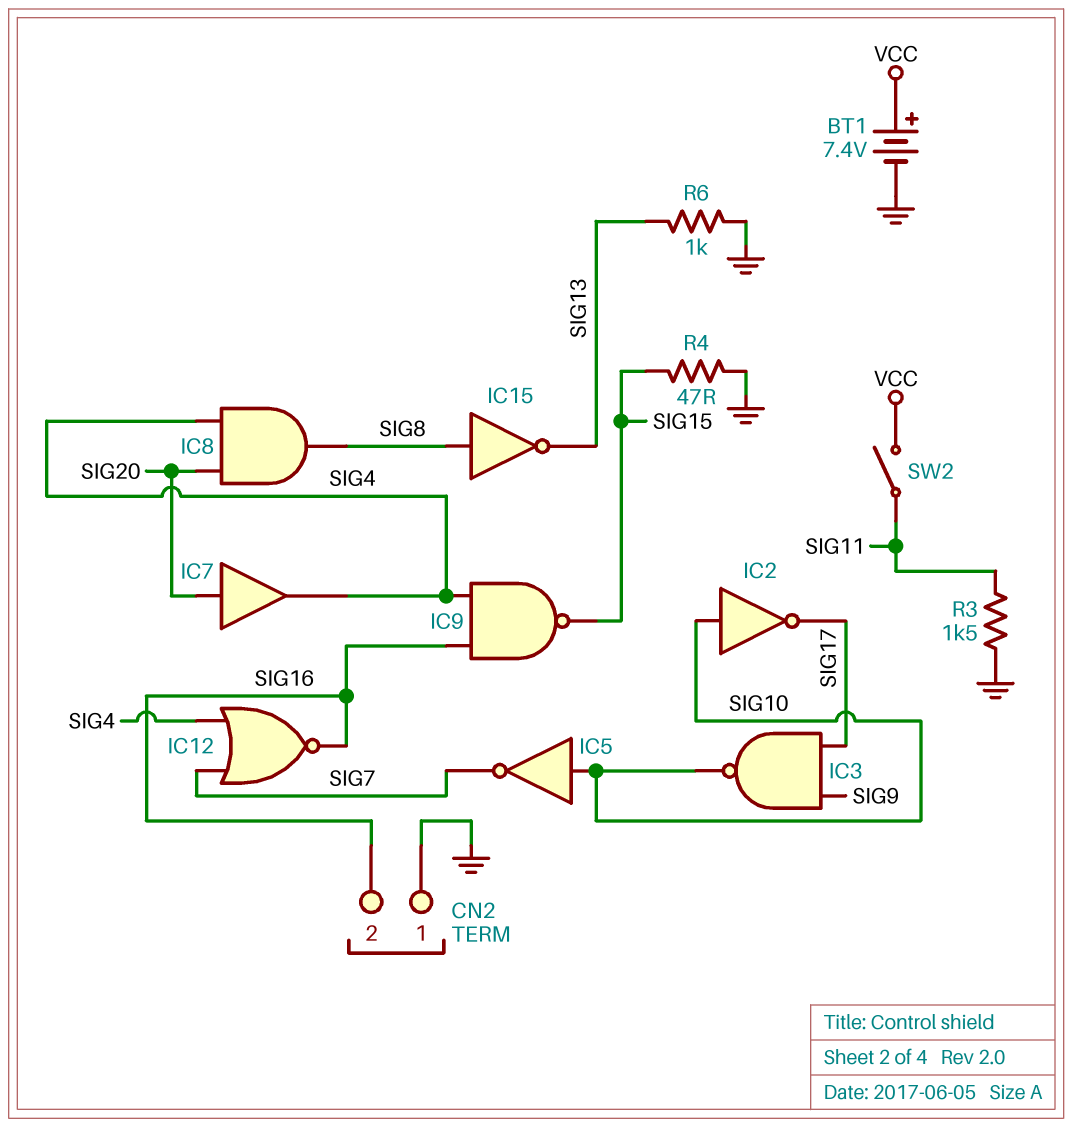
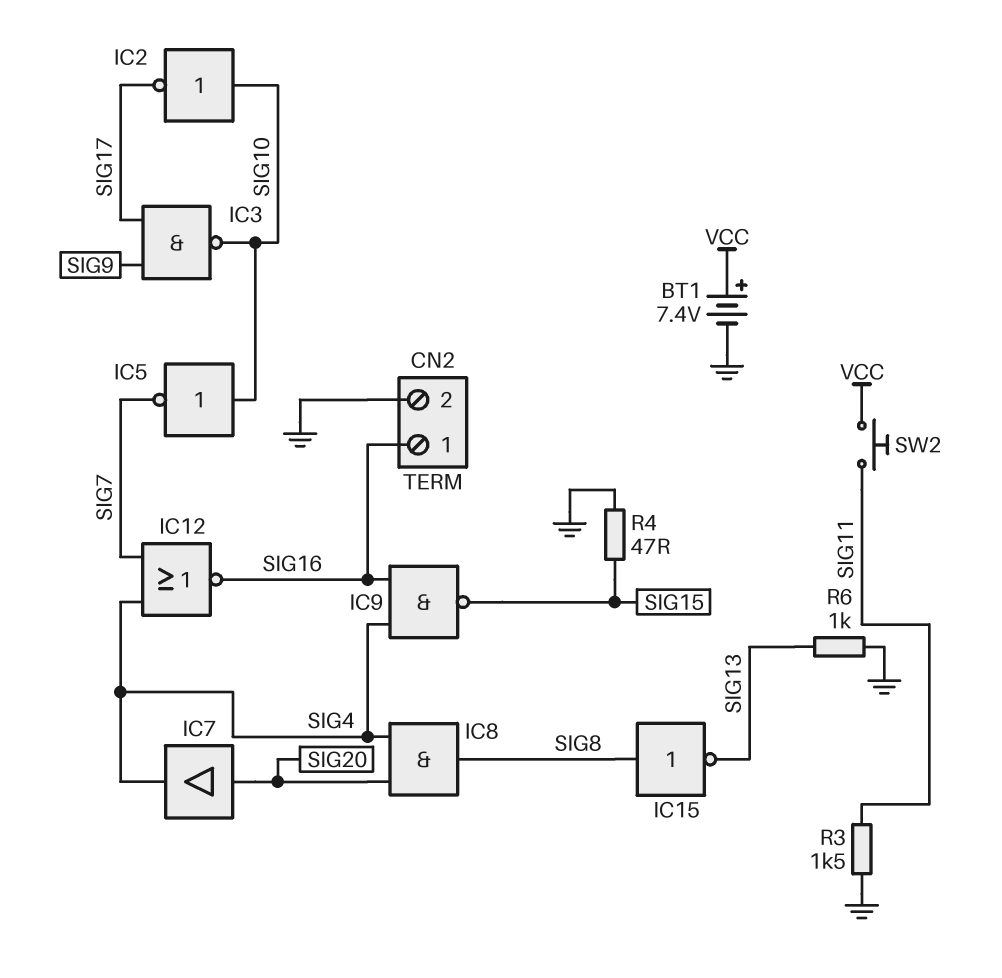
CN2 pin 1: GND -> SIG16
CN2 pin 2: SIG16 -> GND
SW2: switch (SIG11, VCC) -> button (SIG11, VCC)

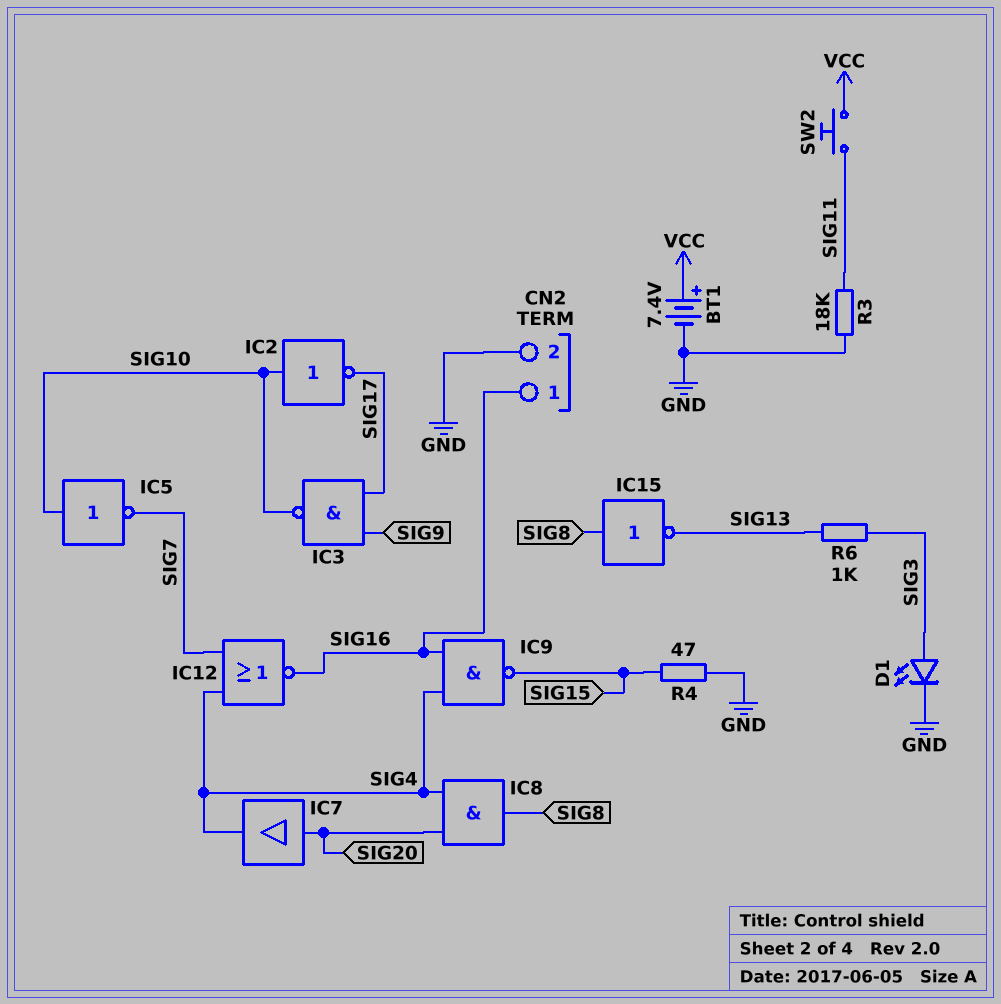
D1: none -> LED (A SIG3, K GND)
R3: 1.5k (GND, SIG11) -> 18k (GND, SIG11)
R6: 1k (GND, SIG13) -> 1k (SIG3, SIG13)

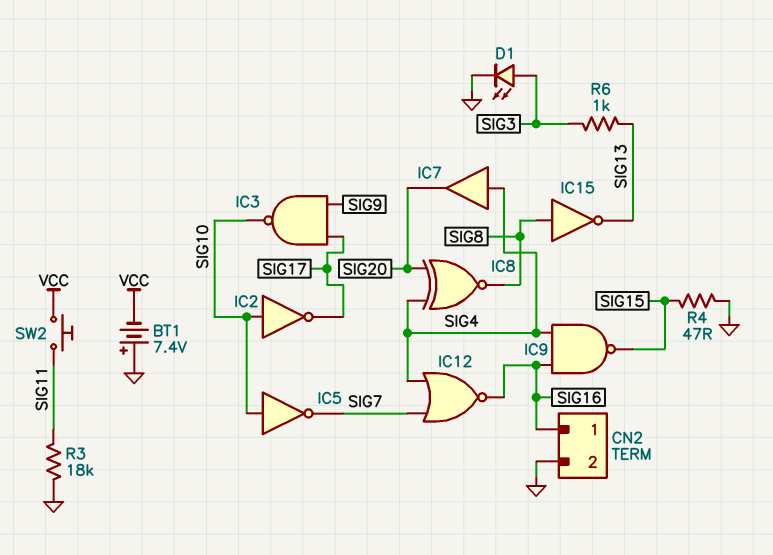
BT1: 7.4V (plus VCC, minus GND) -> 7.4V (plus GND, minus VCC)
IC7: buffer (in SIG20, out SIG4) -> buffer (in SIG4, out SIG20)
IC8: AND (in SIG4, in SIG20, out SIG8) -> XNOR (in SIG4, in SIG20, out SIG8)

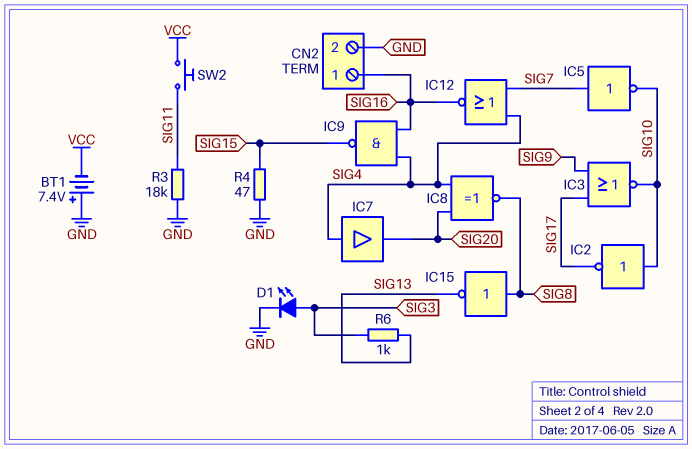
IC3: NAND (in SIG9, in SIG17, out SIG10) -> NOR (in SIG9, in SIG17, out SIG10)
IC5: NOT (in SIG10, out SIG7) -> NOT (in SIG7, out SIG10)

